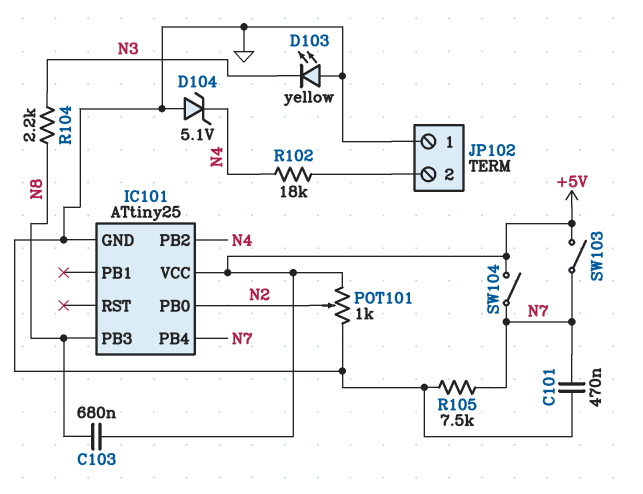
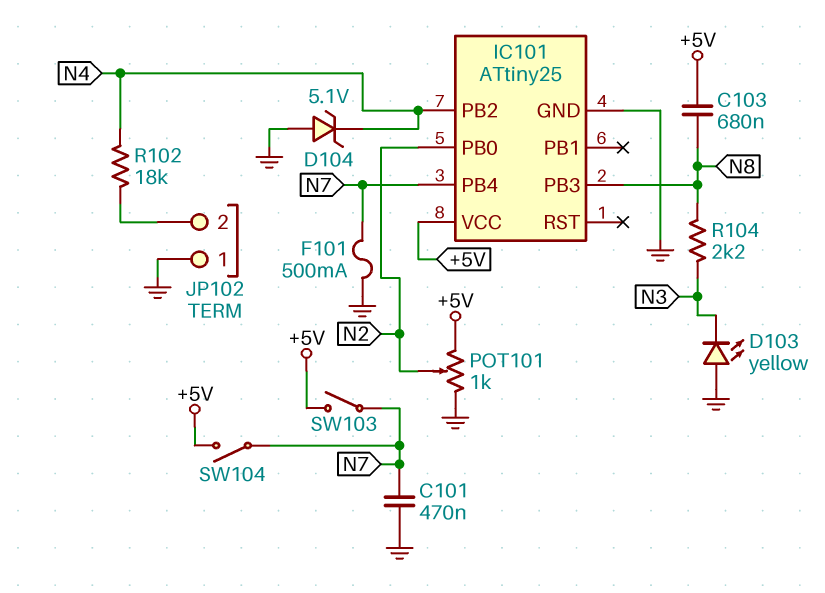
F101: none -> 500mA (GND, N7)
R105: 7.5k (GND, N7) -> none

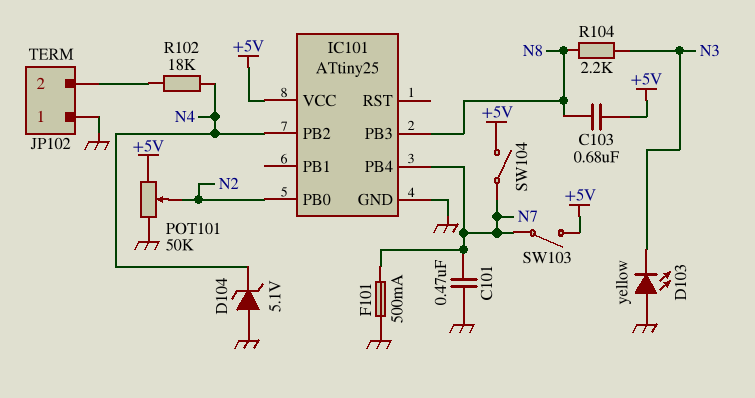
POT101: 1k (+5V, GND, wiper N2) -> 50k (+5V, GND, wiper N2)

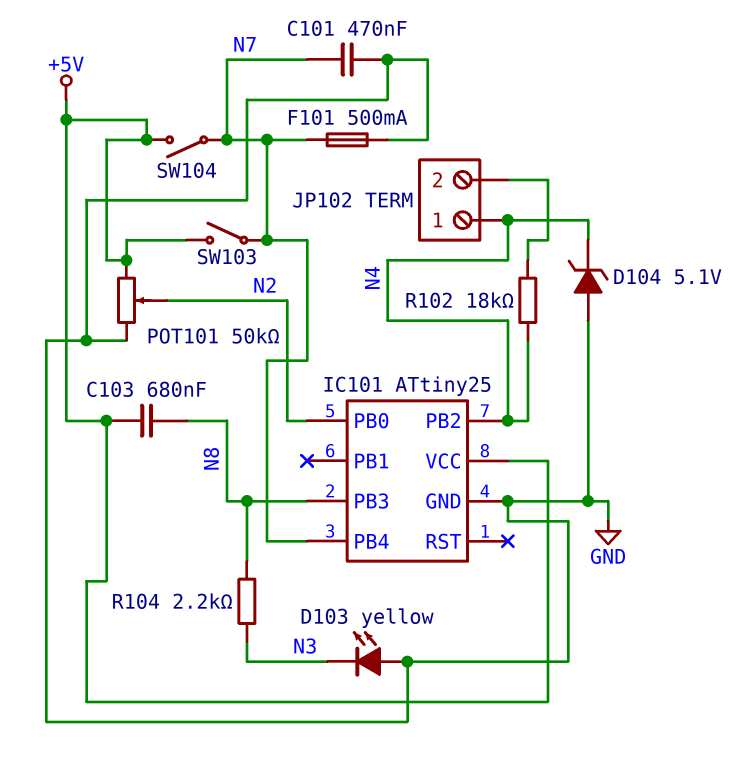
JP102 pin 1: GND -> N4

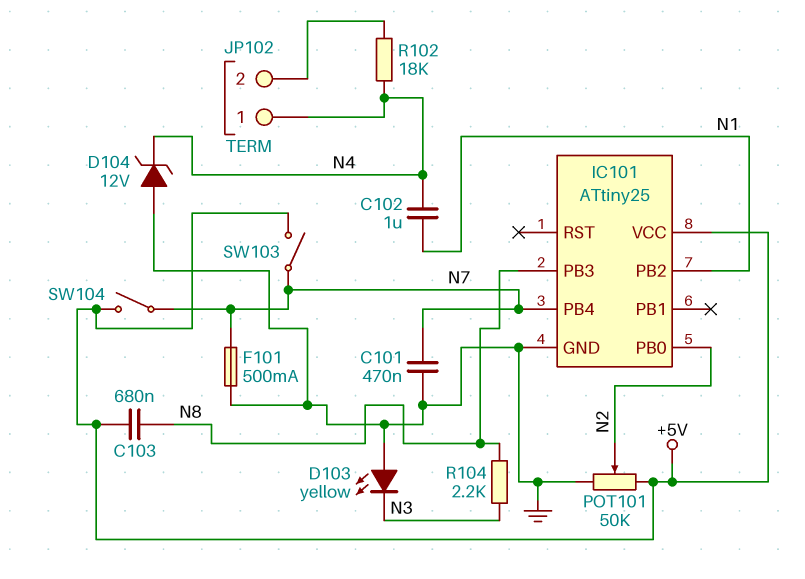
C102: none -> 1uF (N1, N4)
D104: zener 5.1V (A GND, K N4) -> zener 12V (A GND, K N4)
IC101 pin PB2: N4 -> N1

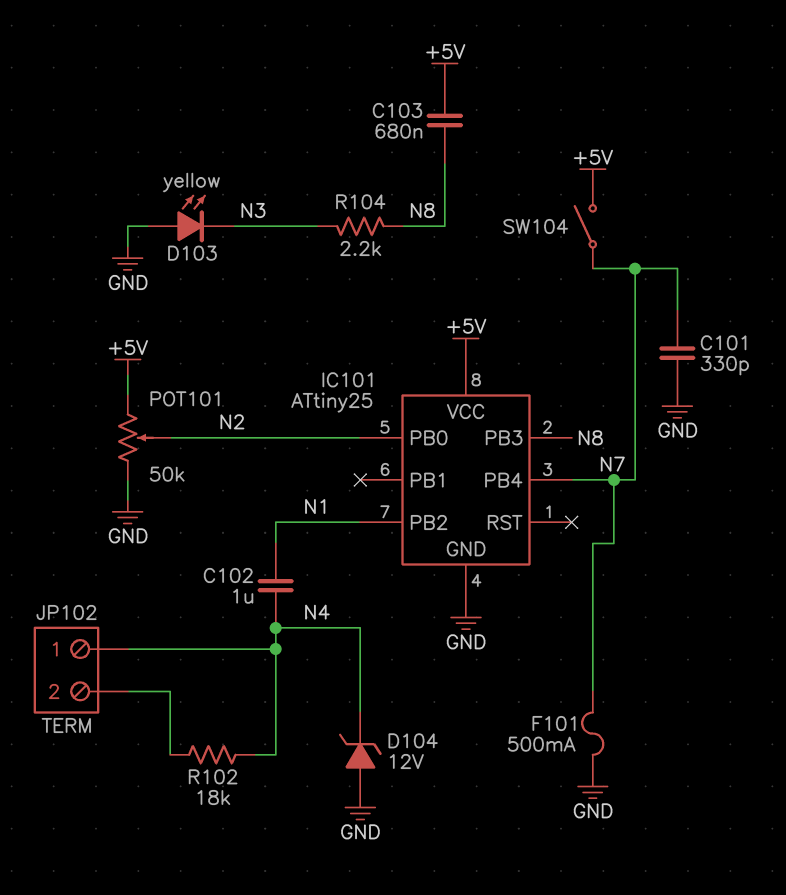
C101: 470nF (GND, N7) -> 330pF (GND, N7)
SW103: switch (+5V, N7) -> none

